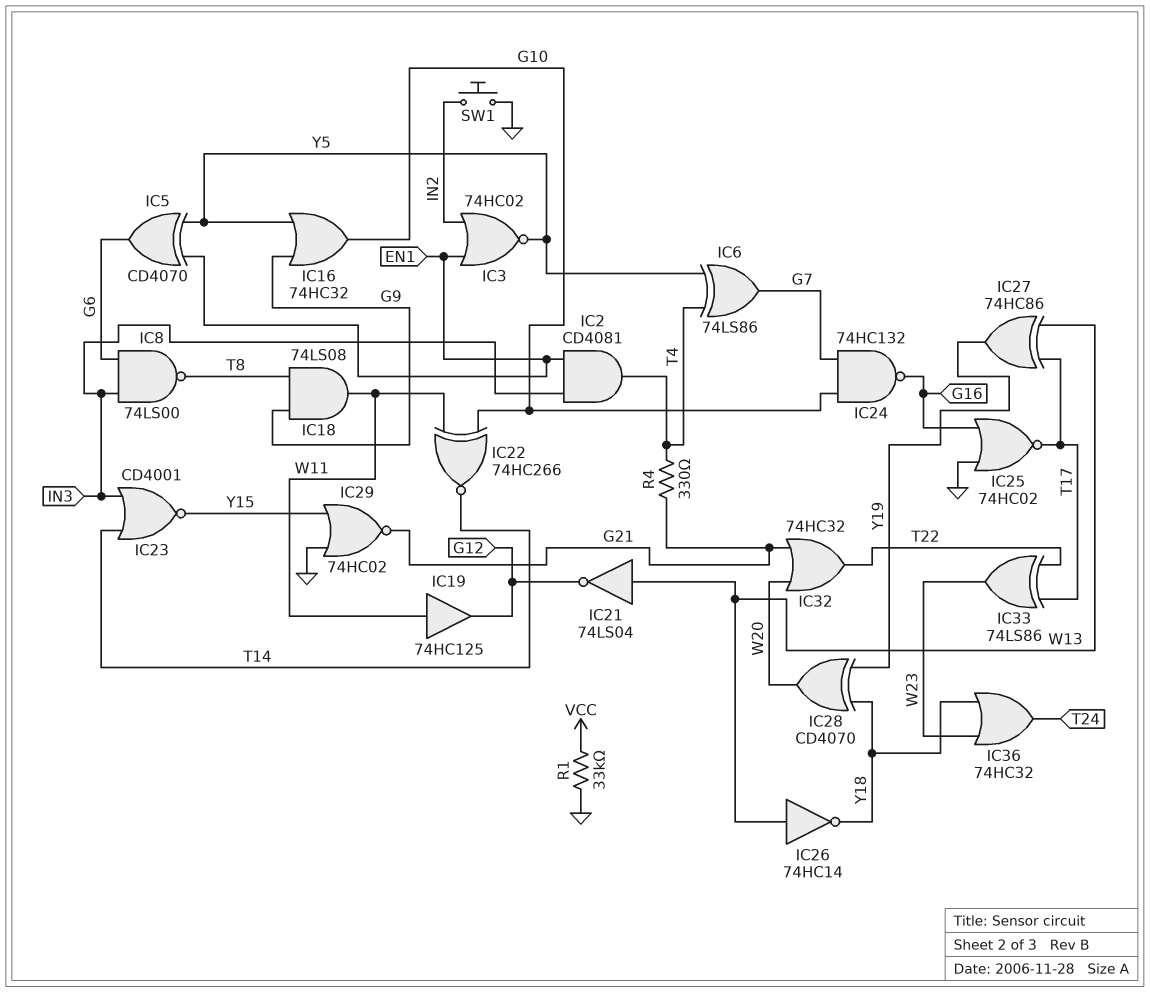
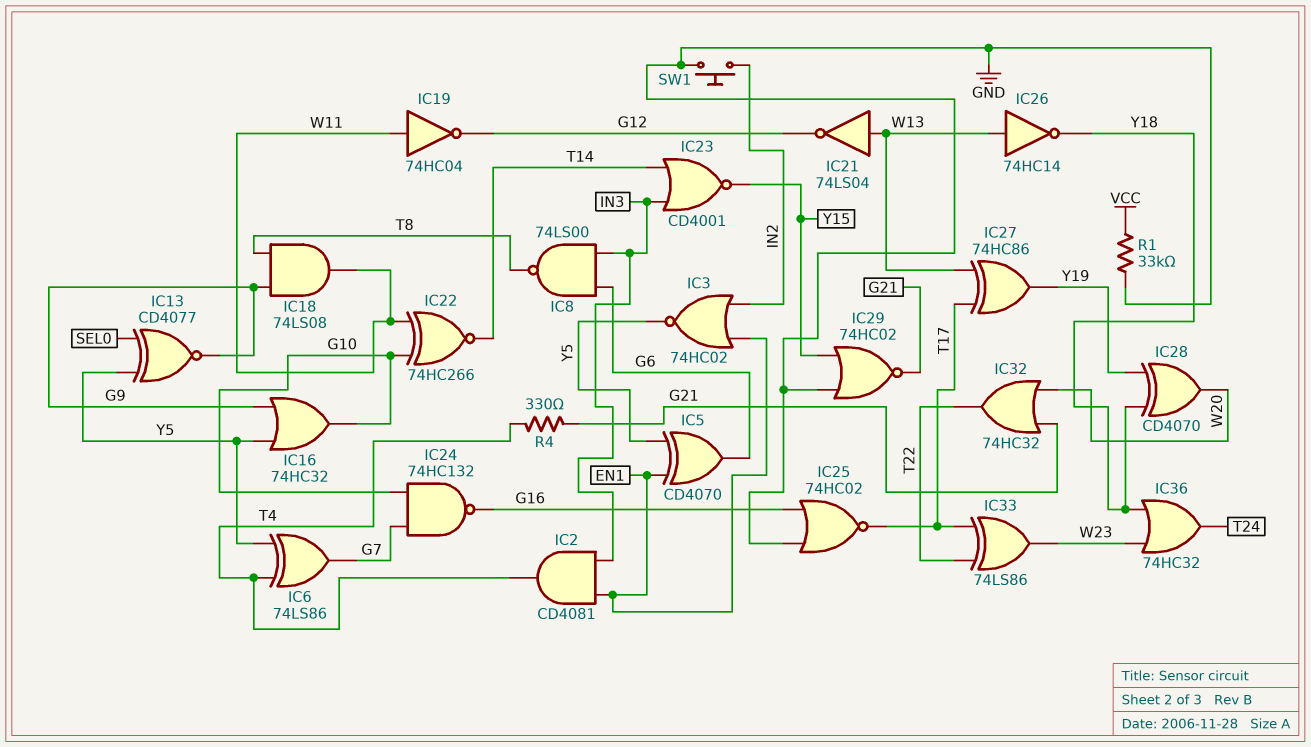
IC13: none -> XNOR CD4077 (in SEL0, in Y5, out G9)
IC19: buffer 74HC125 (in W11, out G12) -> NOT 74HC04 (in W11, out G12)

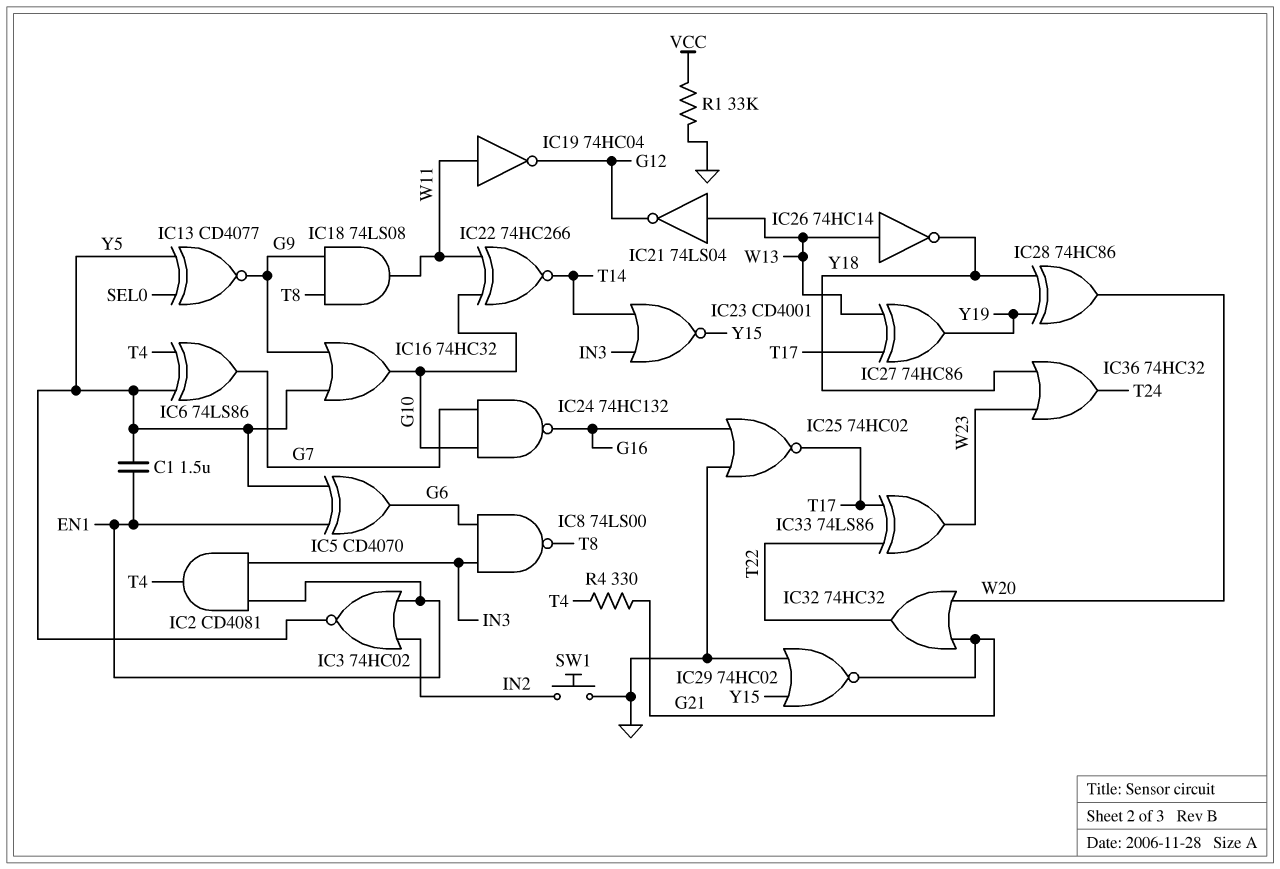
C1: none -> 1.5uF (EN1, Y5)
IC28: XOR CD4070 (in Y18, in Y19, out W20) -> XOR 74HC86 (in Y18, in Y19, out W20)

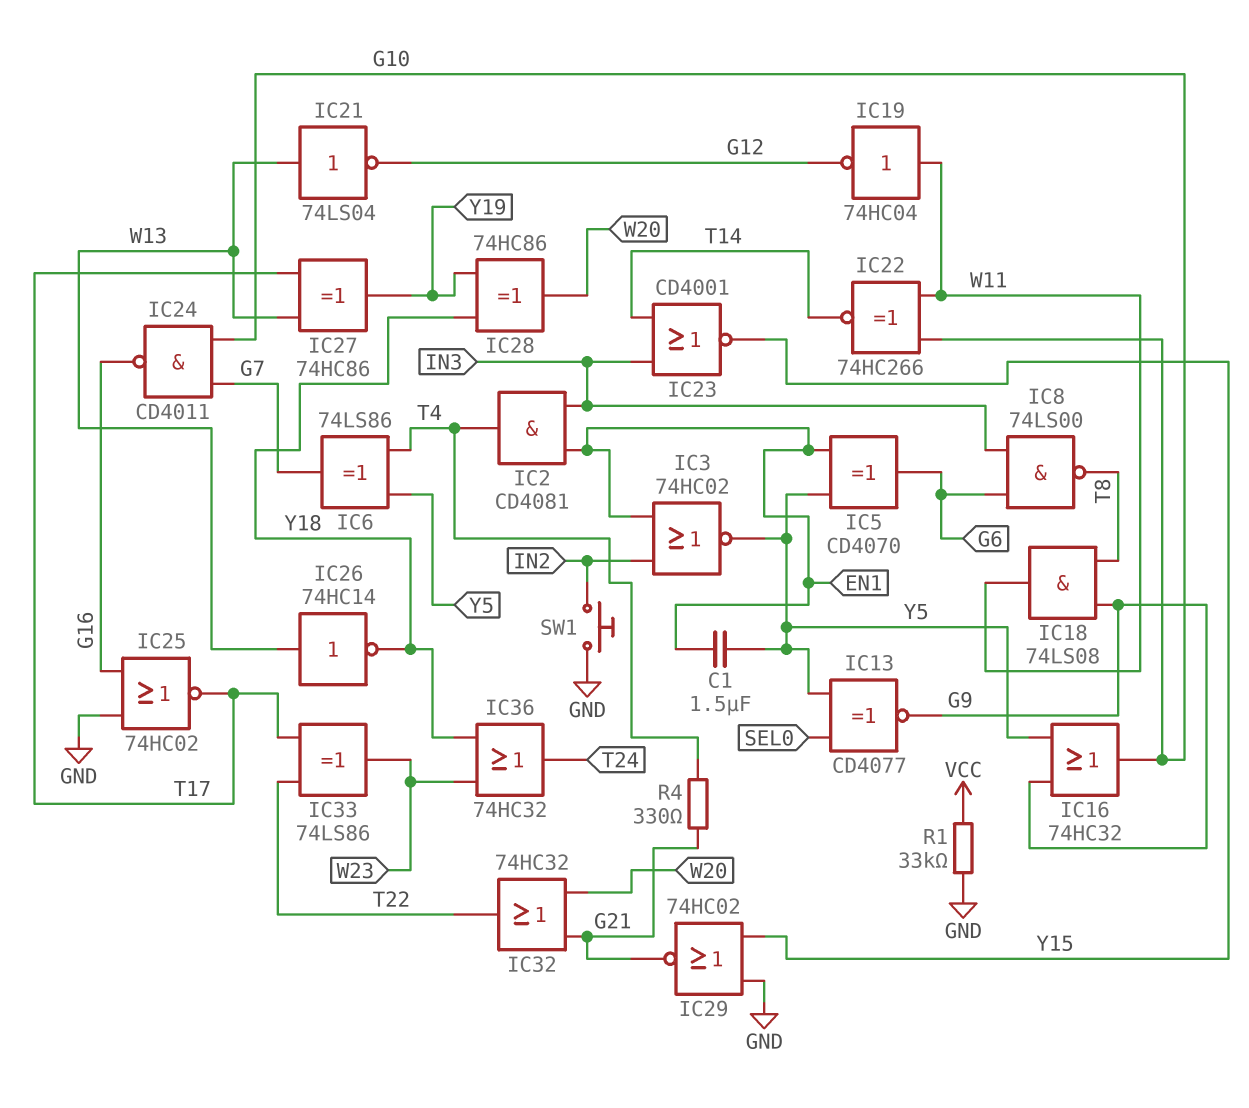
IC24: NAND 74HC132 (in G7, in G10, out G16) -> NAND CD4011 (in G7, in G10, out G16)

